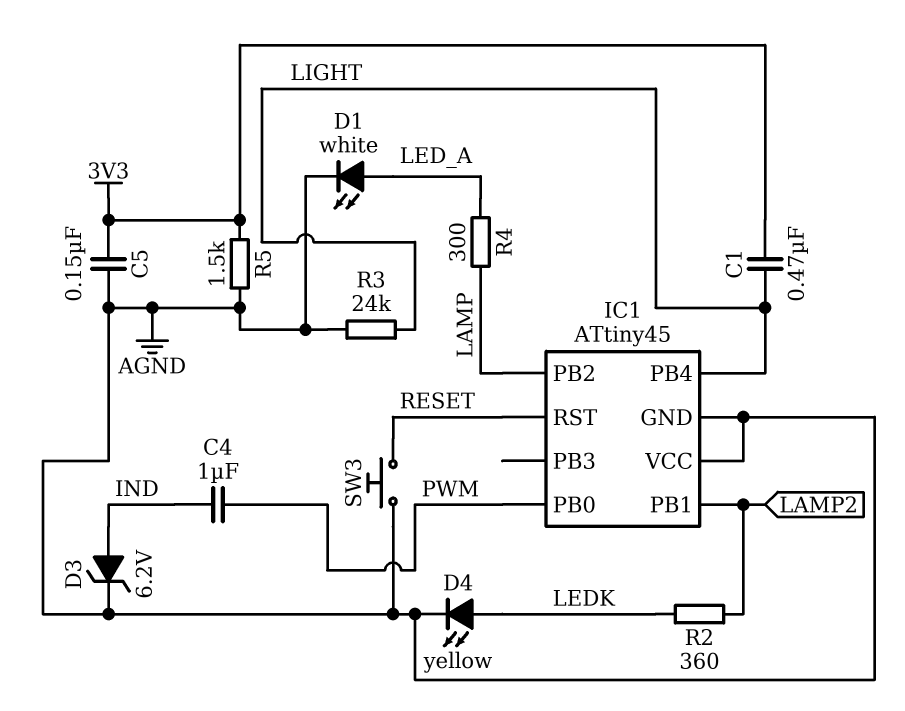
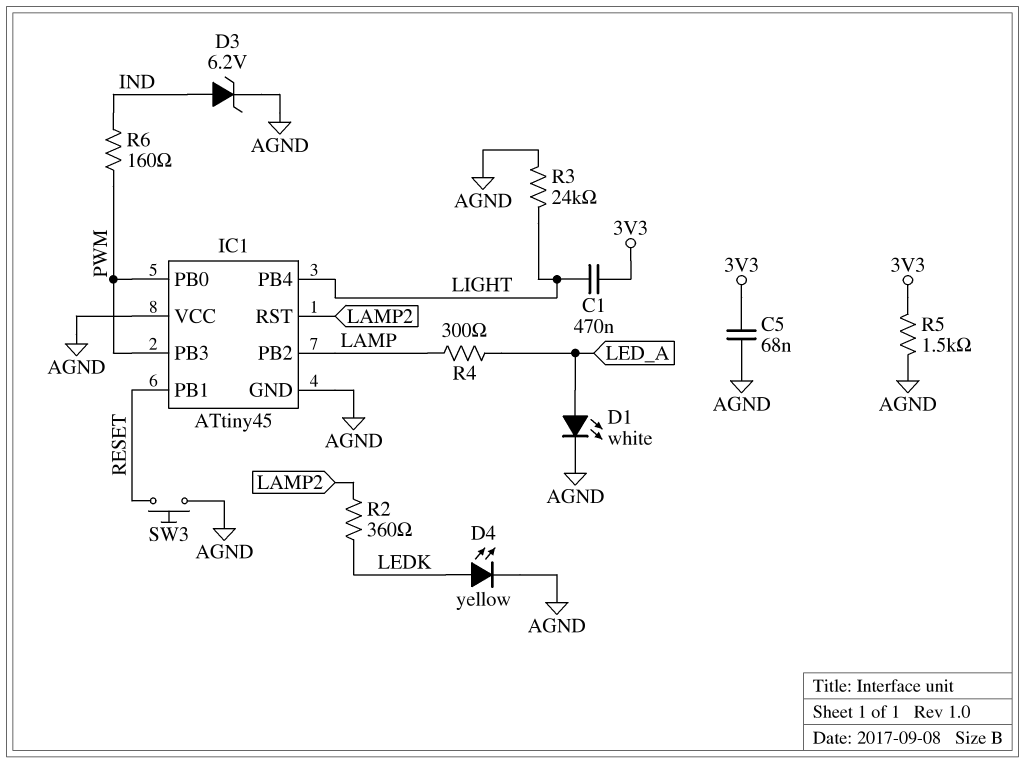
C4: 1uF (IND, PWM) -> none
C5: 150nF (3V3, AGND) -> 68nF (3V3, AGND)
IC1 pin PB1: LAMP2 -> RESET
IC1 pin PB3: none -> PWM
IC1 pin RST: RESET -> LAMP2
R6: none -> 160 (IND, PWM)

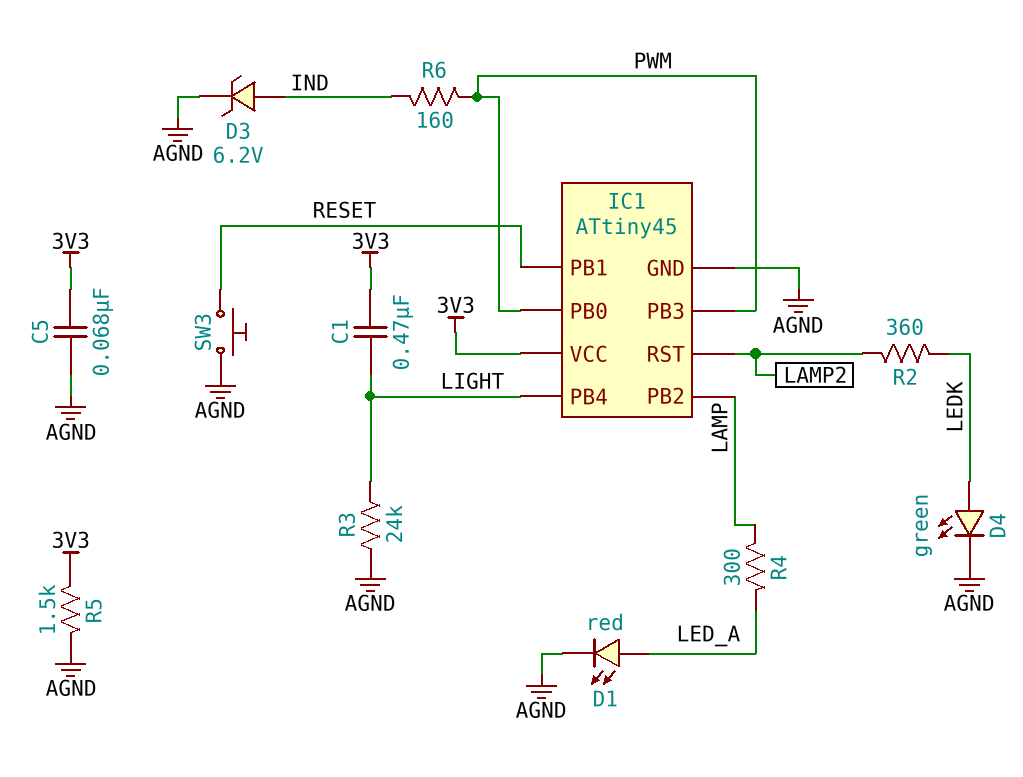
D1: LED white (A LED_A, K AGND) -> LED red (A LED_A, K AGND)
D4: LED yellow (A LEDK, K AGND) -> LED green (A LEDK, K AGND)
IC1 pin VCC: AGND -> 3V3

